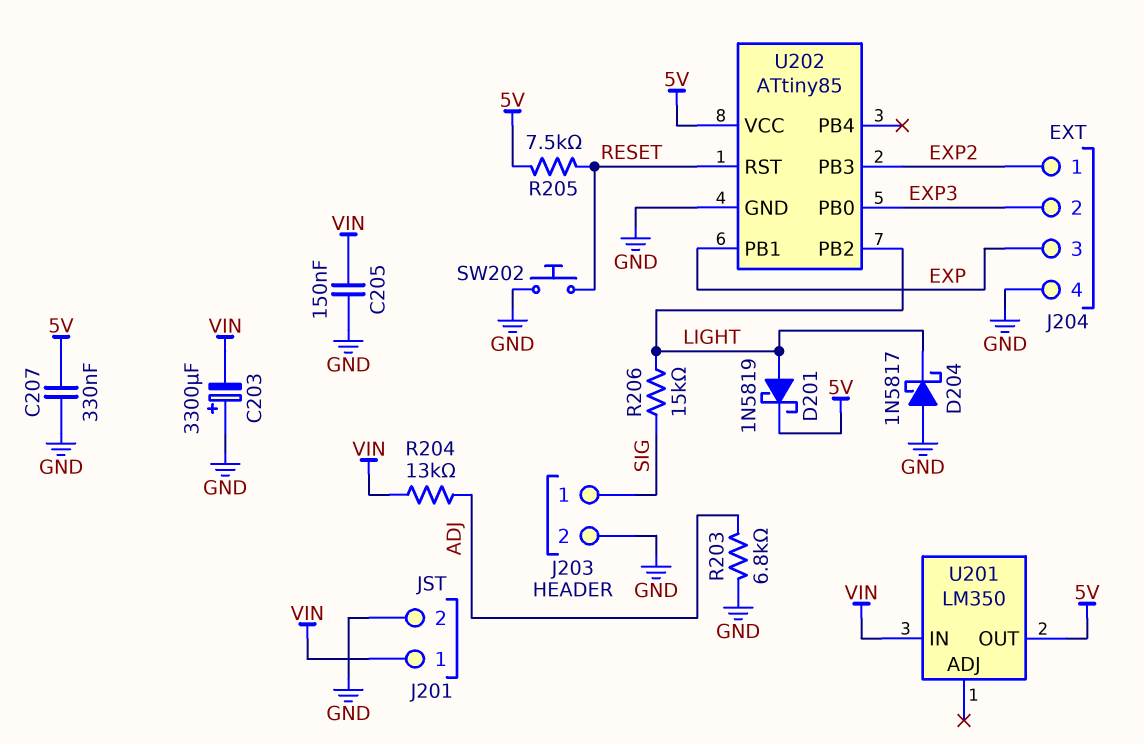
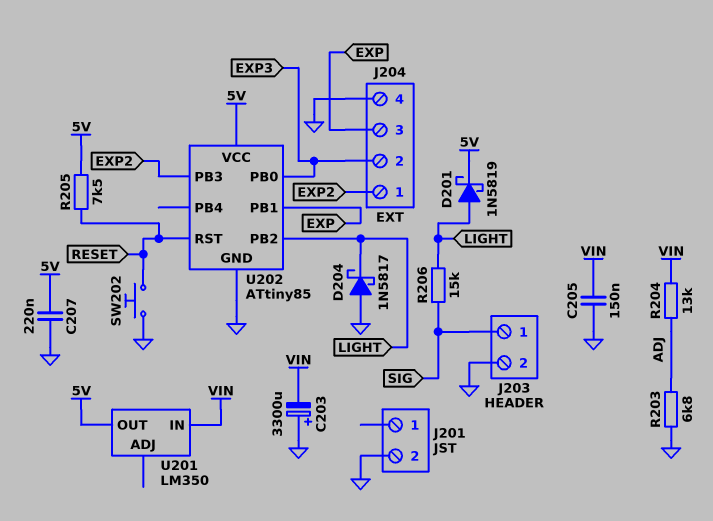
C207: 330nF (5V, GND) -> 220nF (5V, GND)
J201 pin 1: VIN -> none

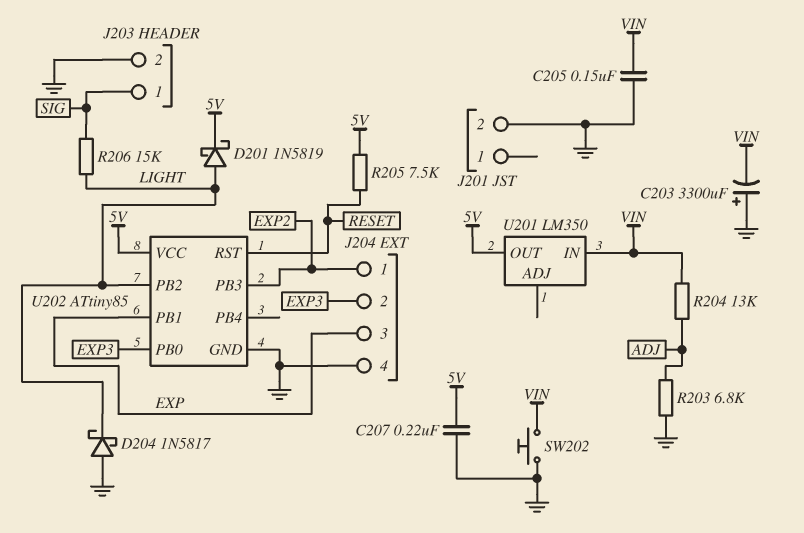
SW202: button (GND, RESET) -> button (GND, VIN)

